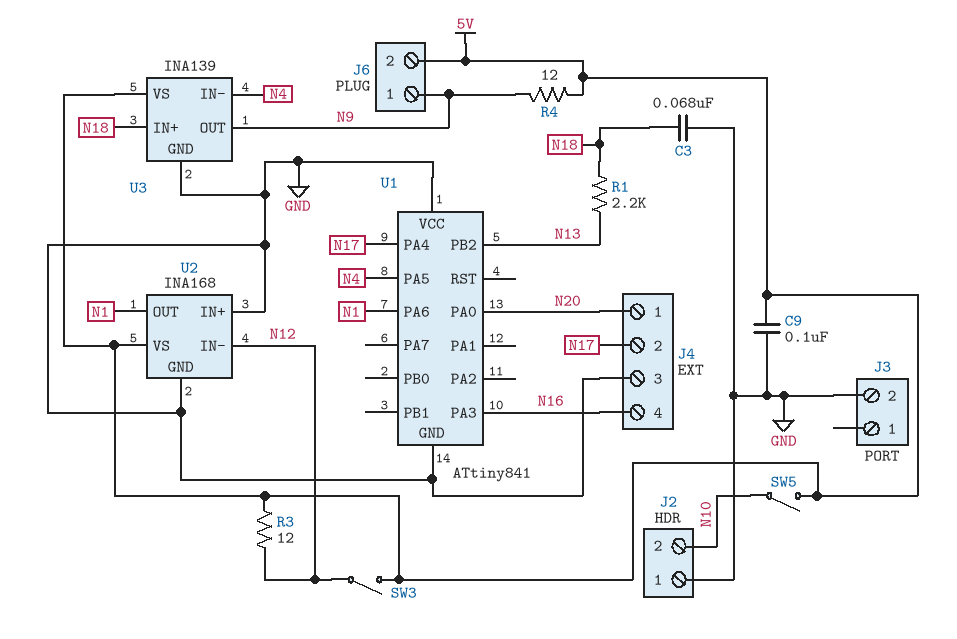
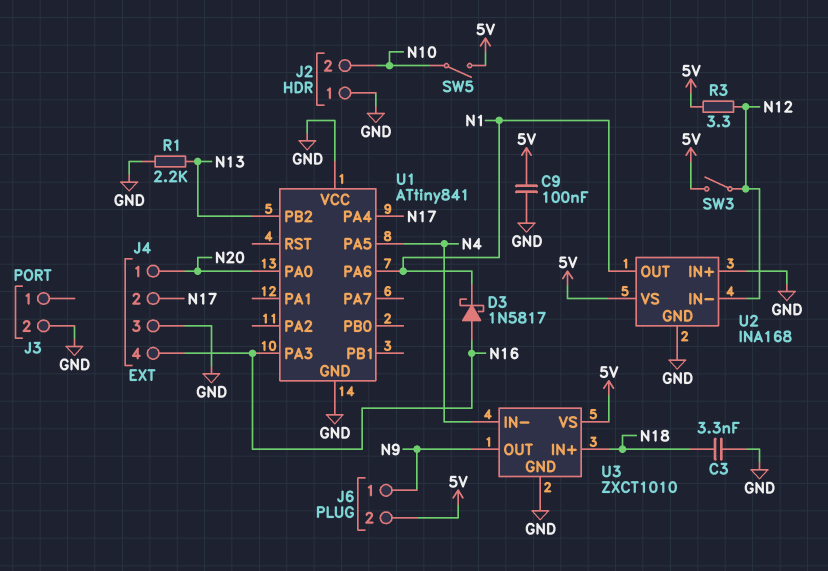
C3: 68nF (GND, N18) -> 3.3nF (GND, N18)
D3: none -> schottky 1N5817 (A N16, K N1)
R1: 2.2k (N13, N18) -> 2.2k (GND, N13)
R3: 12 (5V, N12) -> 3.3 (5V, N12)
R4: 12 (5V, N9) -> none
U3: INA139 -> ZXCT1010

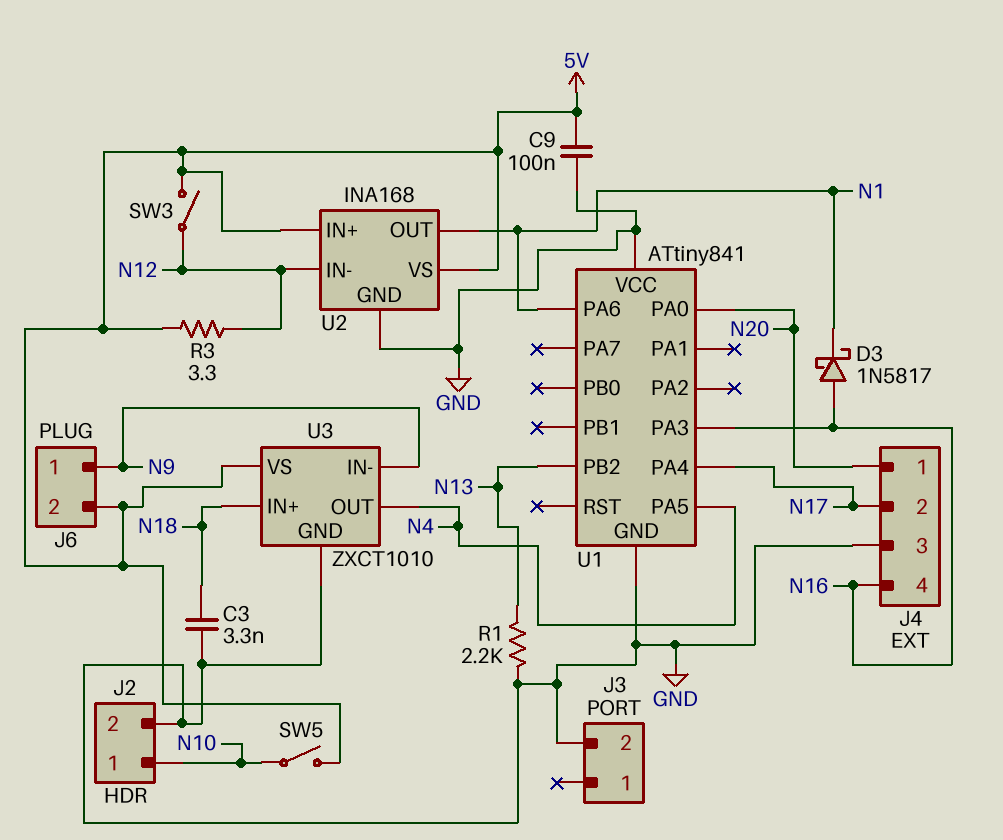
J2 pin 1: GND -> N10
J2 pin 2: N10 -> GND
U2 pin IN+: GND -> 5V
U3 pin IN-: N4 -> N9
U3 pin OUT: N9 -> N4

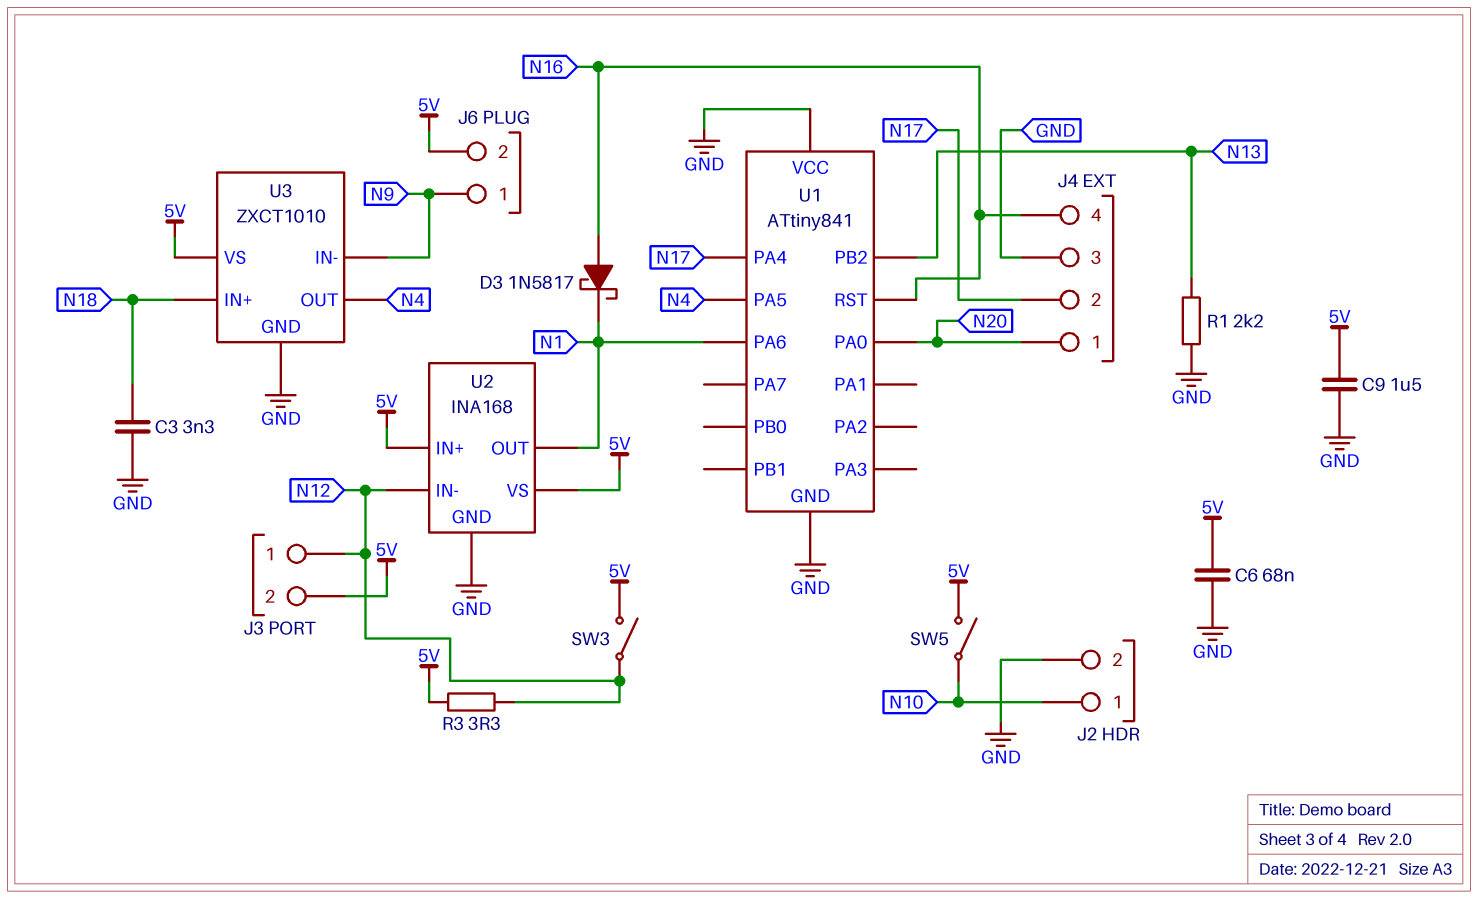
C6: none -> 68nF (5V, GND)
C9: 100nF (5V, GND) -> 1.5uF (5V, GND)
J3 pin 1: none -> N12
J3 pin 2: GND -> 5V
U1 pin PA3: N16 -> none
U1 pin RST: none -> N16

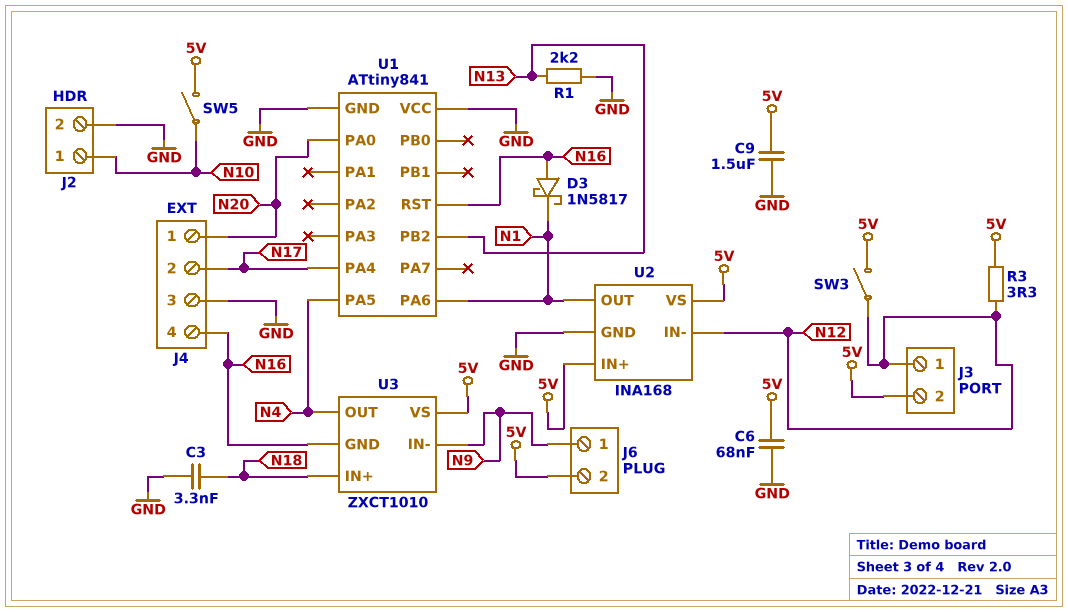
U3 pin GND: GND -> N16

